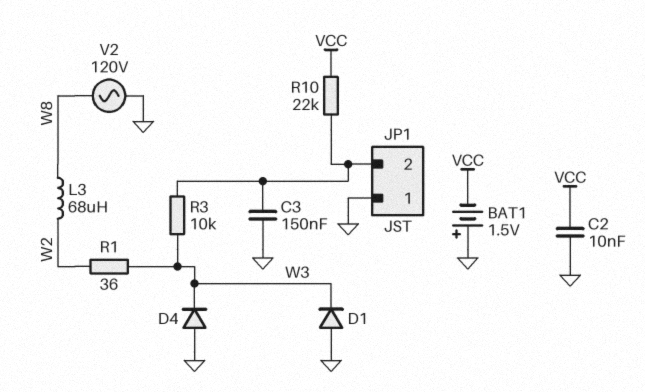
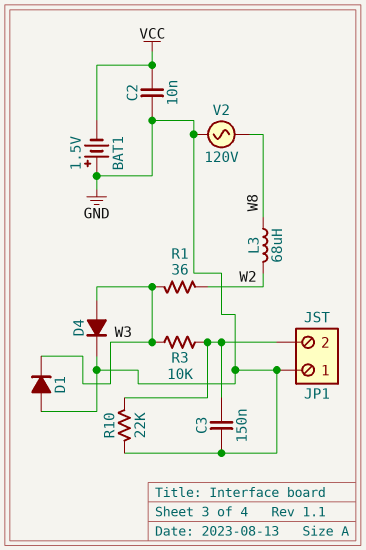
D4: diode (A GND, K W3) -> diode (A W3, K GND)
R10: 22k (JP1/2, VCC) -> 22k (GND, JP1/2)

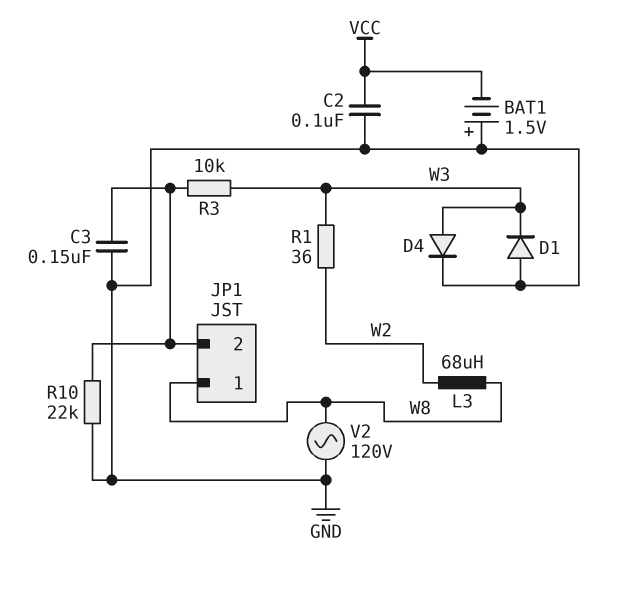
C2: 10nF (GND, VCC) -> 100nF (GND, VCC)
JP1 pin 1: GND -> W8

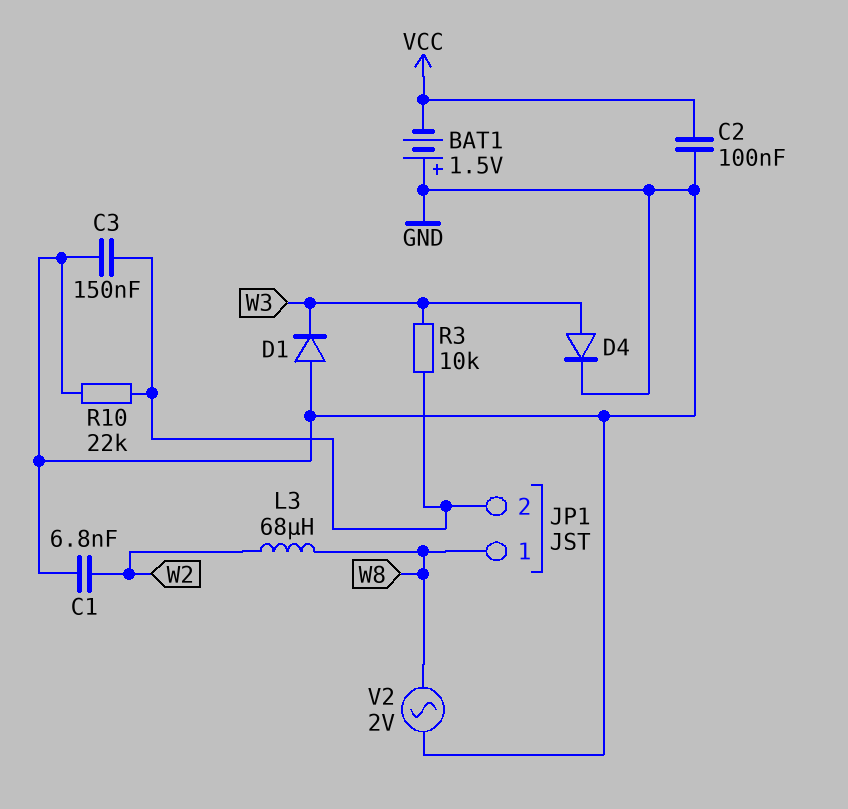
C1: none -> 6.8nF (GND, W2)
R1: 36 (W2, W3) -> none
V2: AC 120V (GND, W8) -> AC 2V (GND, W8)

